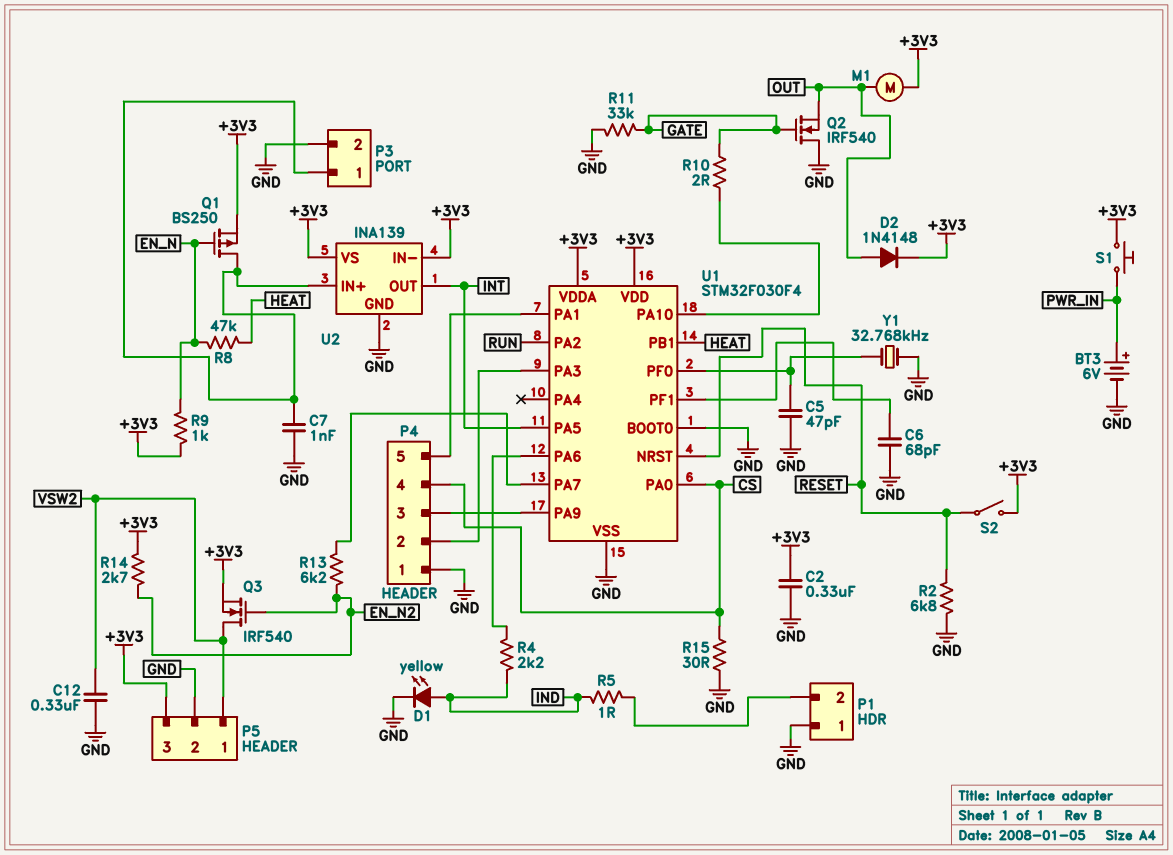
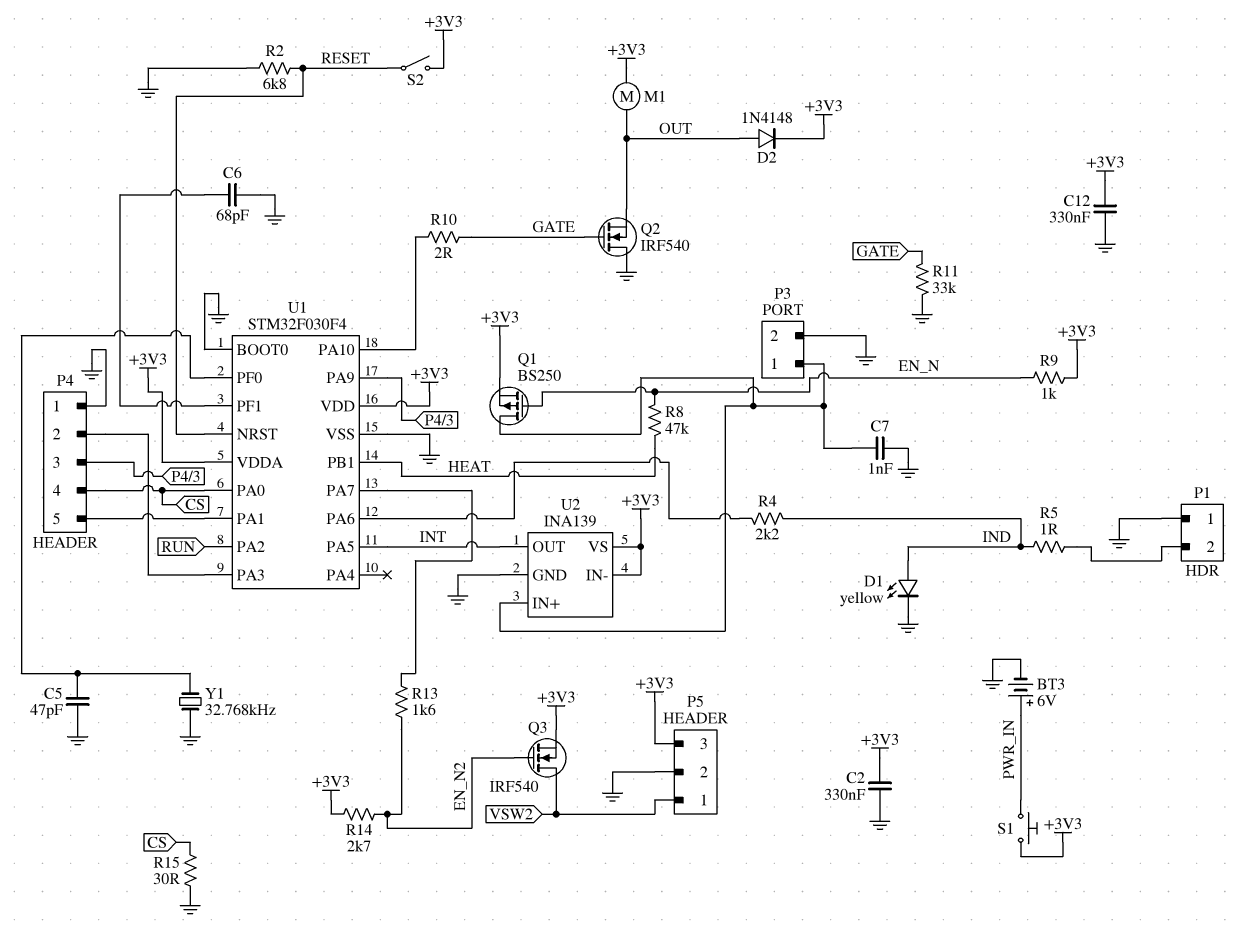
C12: 330nF (GND, VSW2) -> 330nF (+3V3, GND)
R13: 6.2k (EN_N2, U1/PA7) -> 1.6k (EN_N2, U1/PA7)

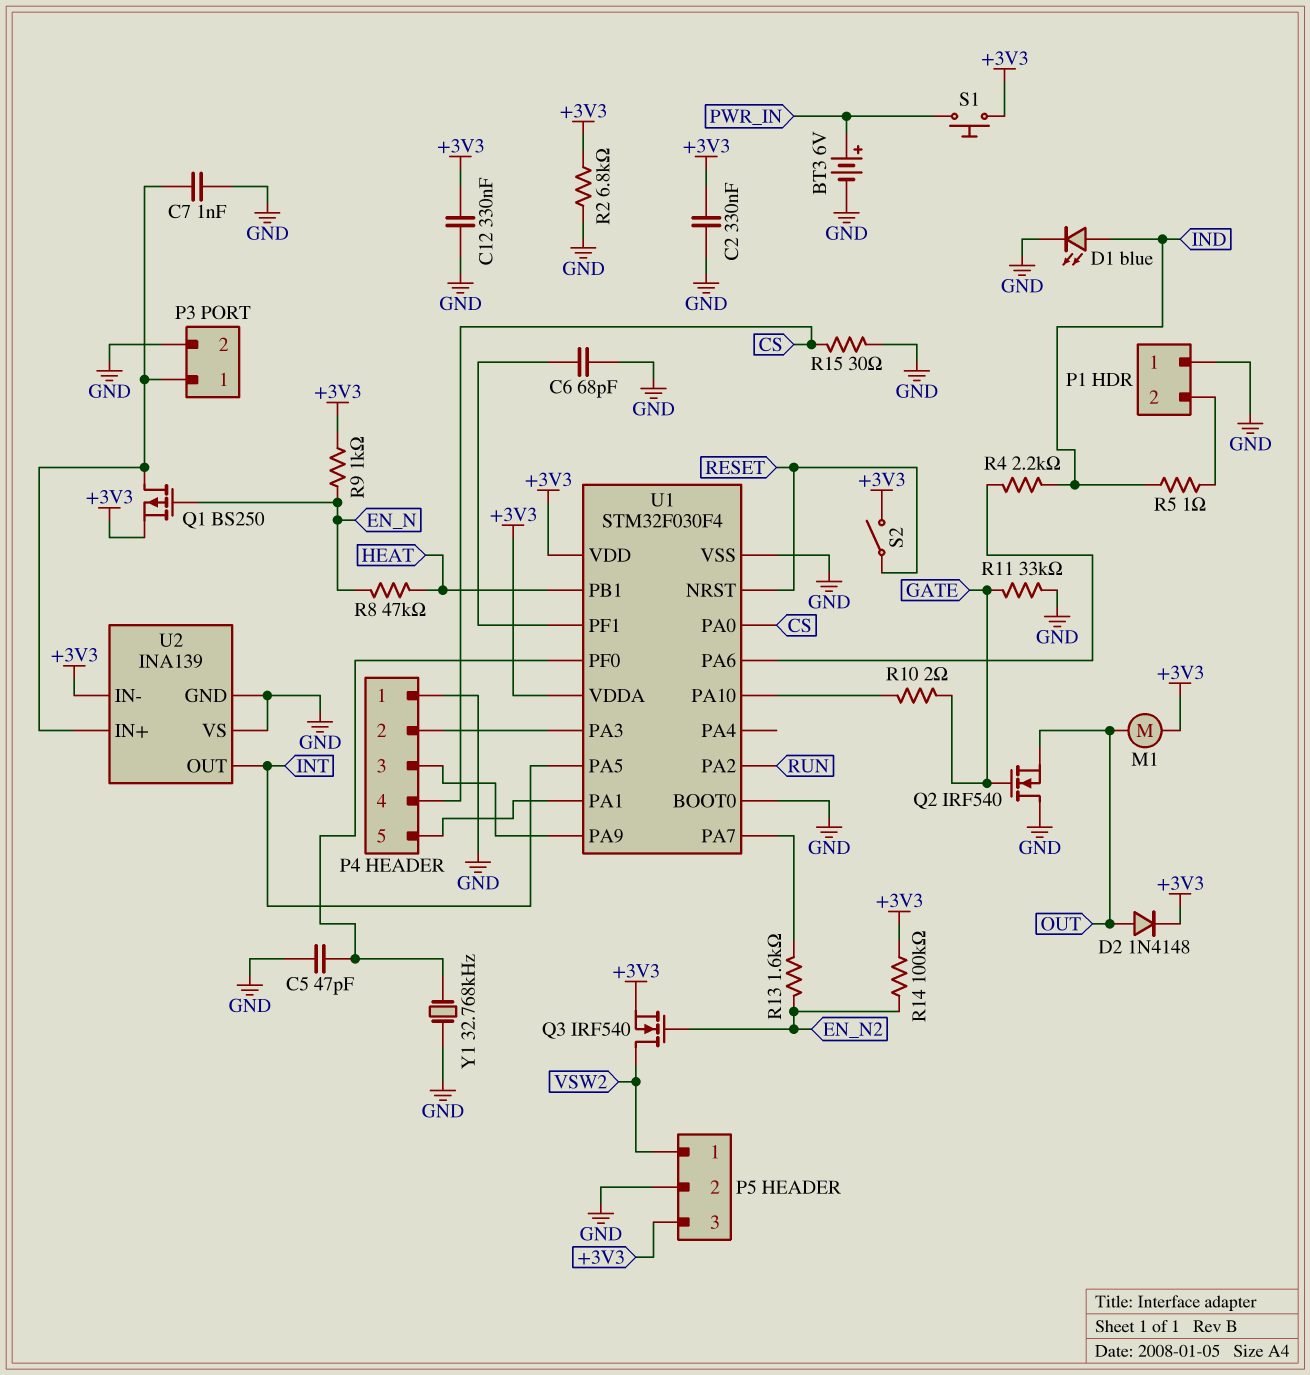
D1: LED yellow (A IND, K GND) -> LED blue (A IND, K GND)
R2: 6.8k (GND, RESET) -> 6.8k (+3V3, GND)
R14: 2.7k (+3V3, EN_N2) -> 100k (+3V3, EN_N2)
U2 pin VS: +3V3 -> GND

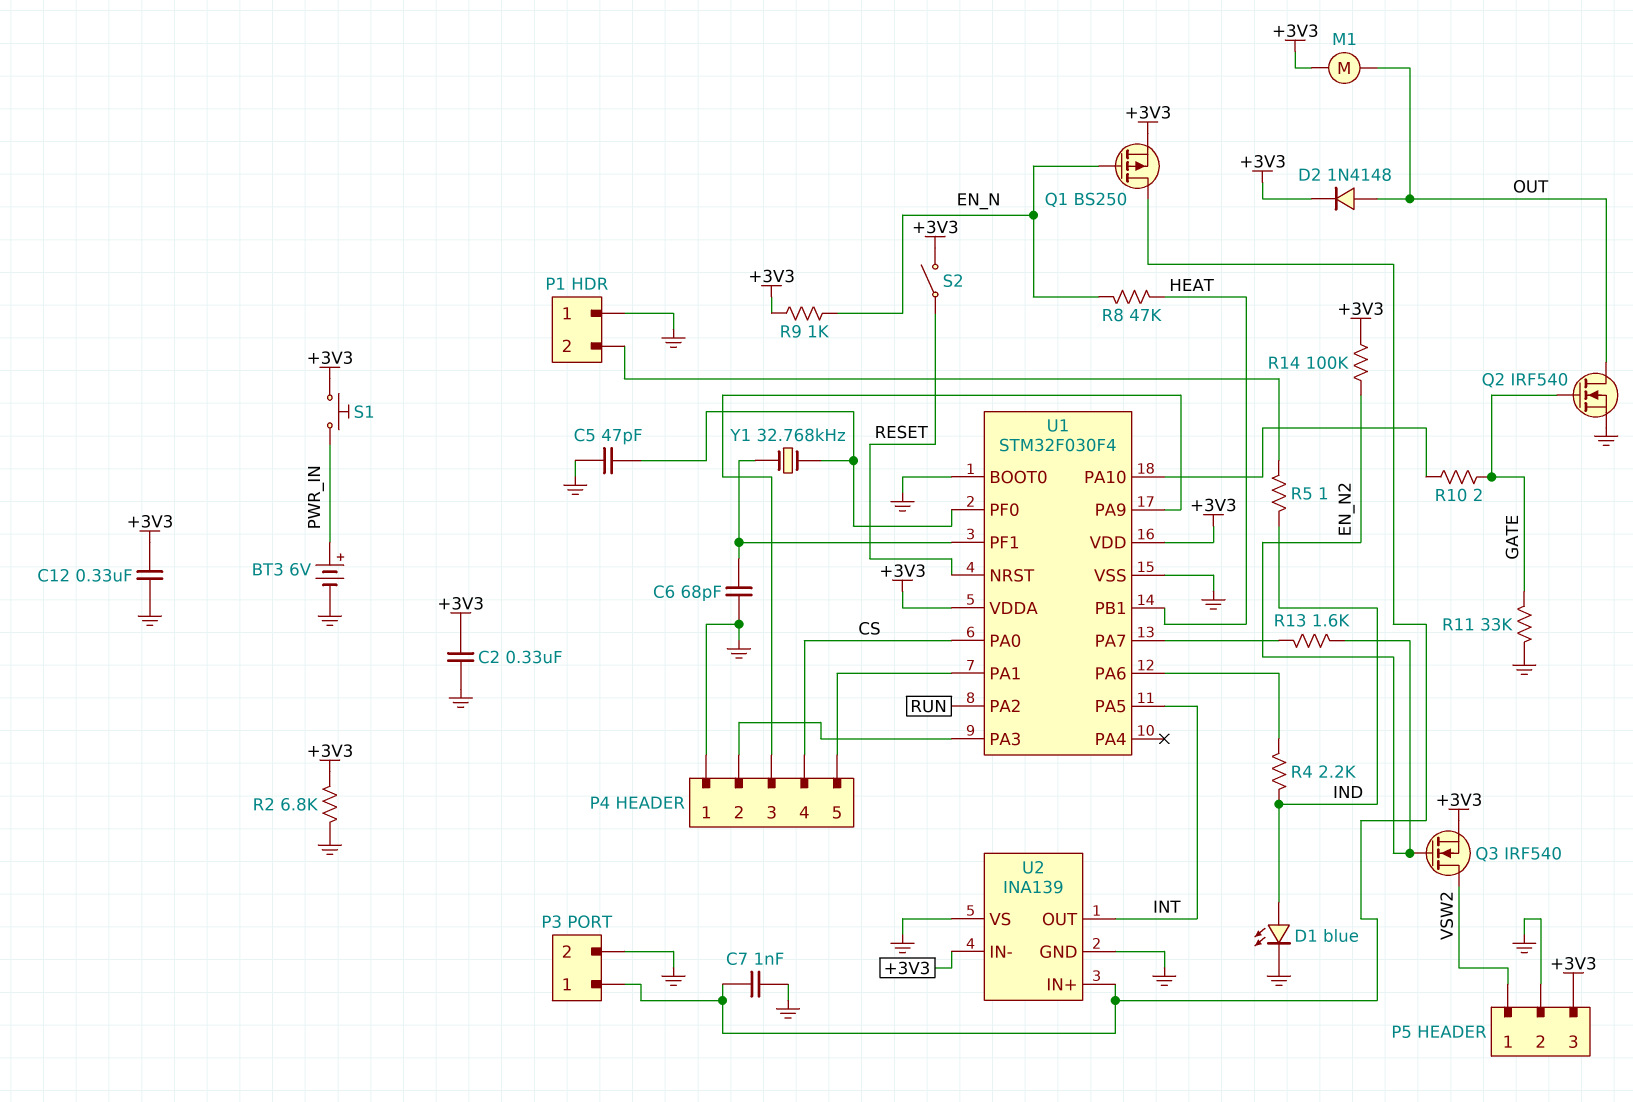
Q2: NMOS IRF540 (G GATE, D GND, S OUT) -> NMOS IRF540 (G GATE, D OUT, S GND)
R15: 30 (CS, GND) -> none
Y1: 32.768kHz (GND, U1/PF0) -> 32.768kHz (U1/PF0, U1/PF1)

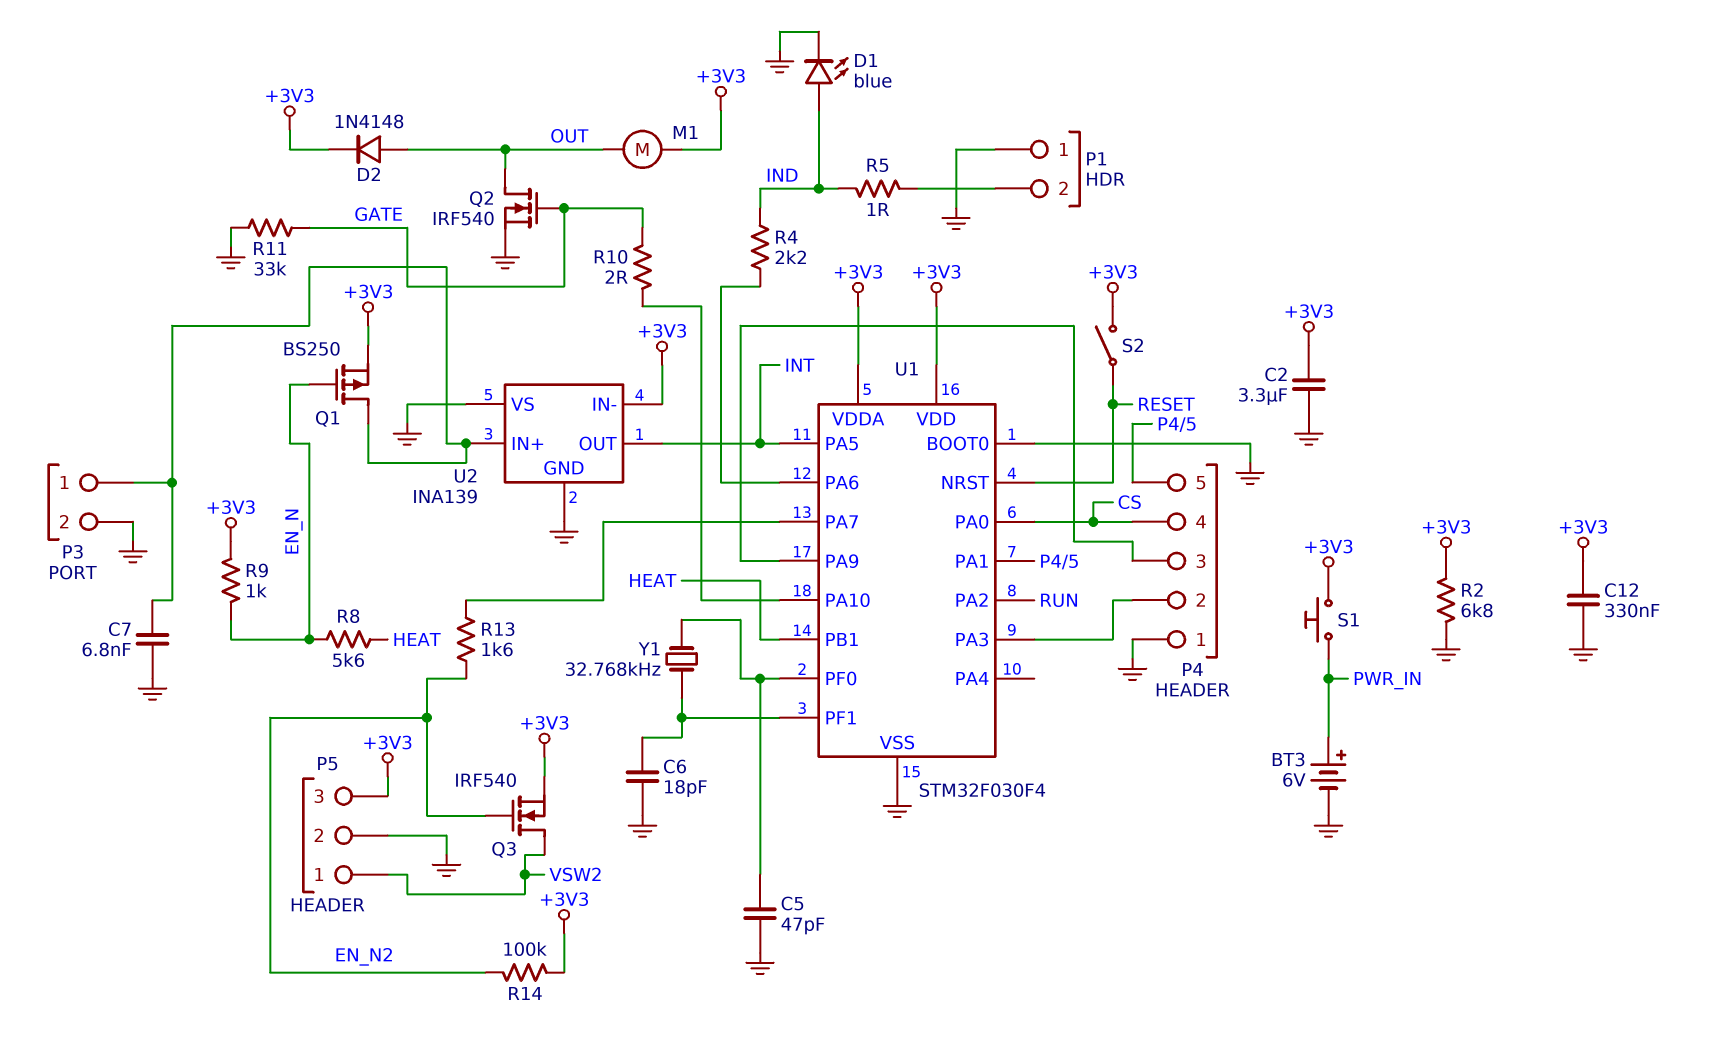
C2: 330nF (+3V3, GND) -> 3.3uF (+3V3, GND)
C6: 68pF (GND, U1/PF1) -> 18pF (GND, U1/PF1)
C7: 1nF (GND, P3/1) -> 6.8nF (GND, P3/1)
R8: 47k (EN_N, HEAT) -> 5.6k (EN_N, HEAT)

